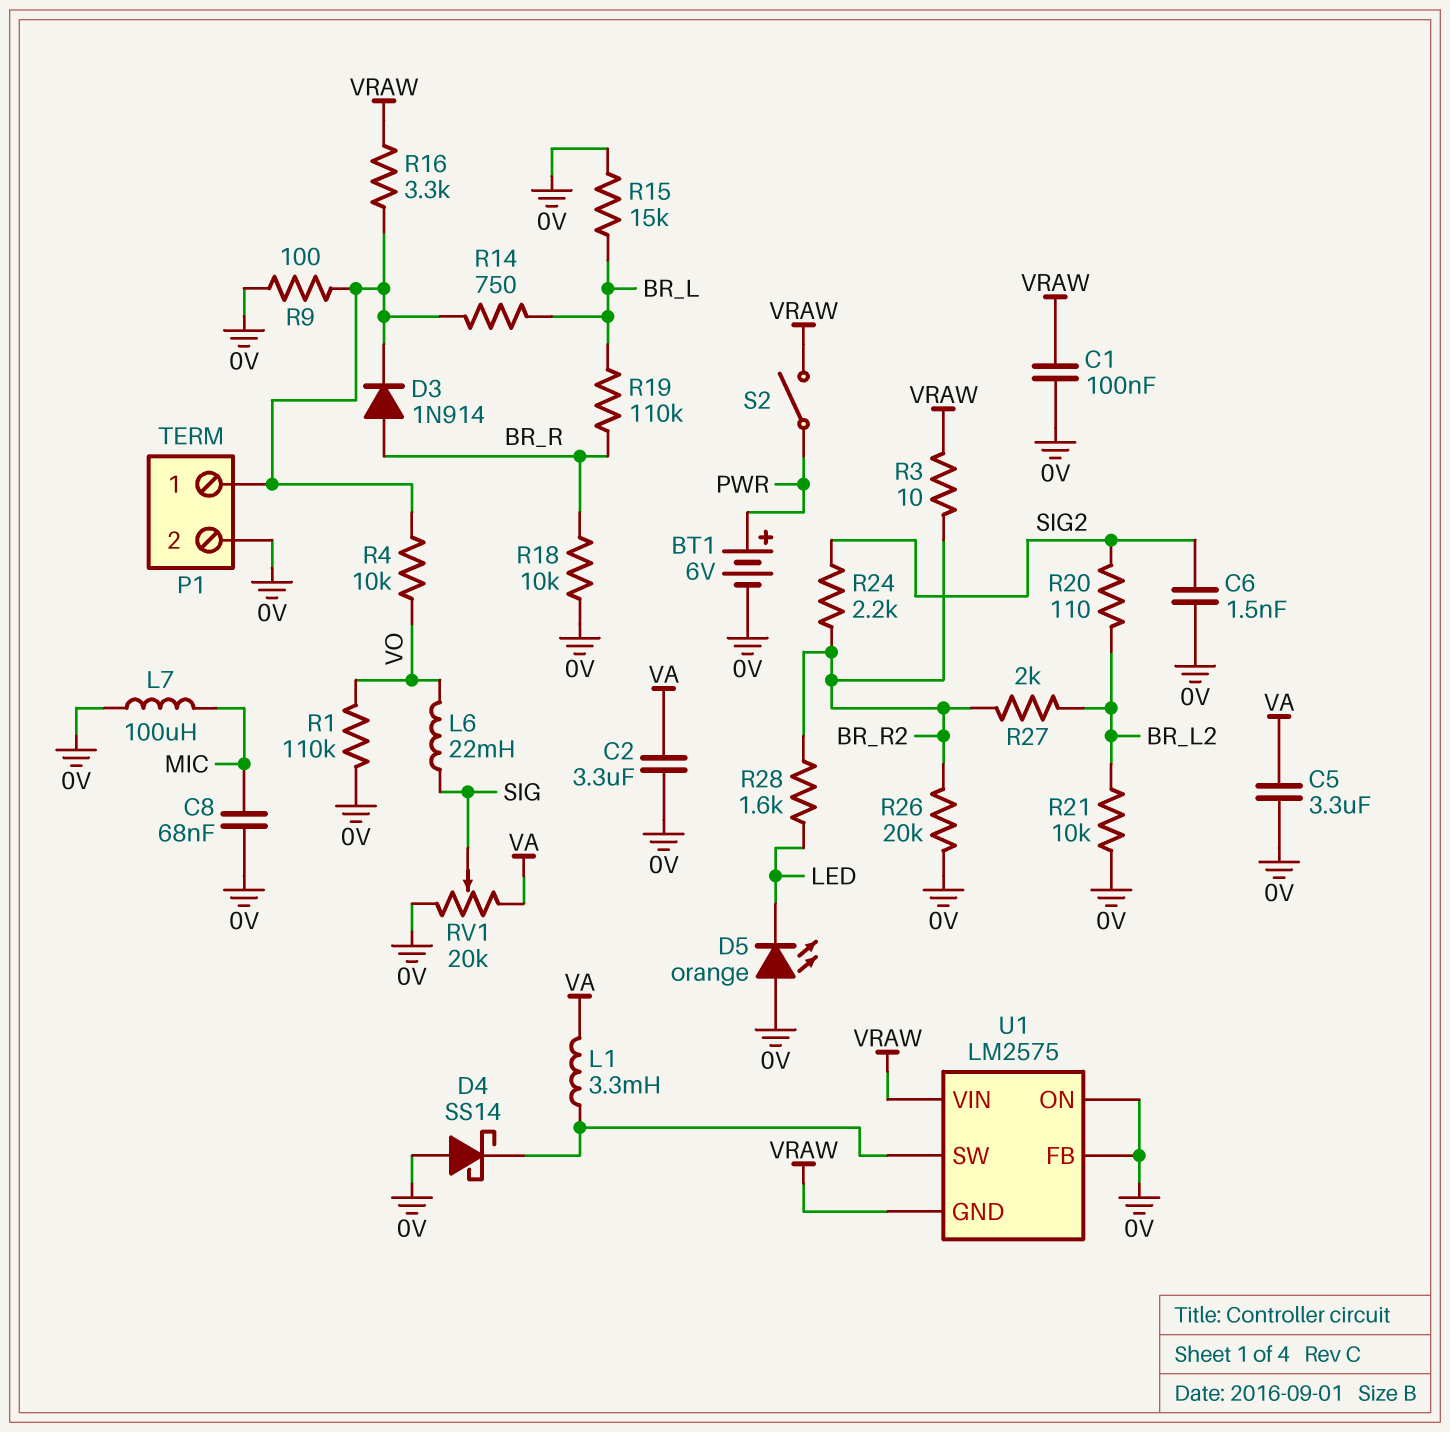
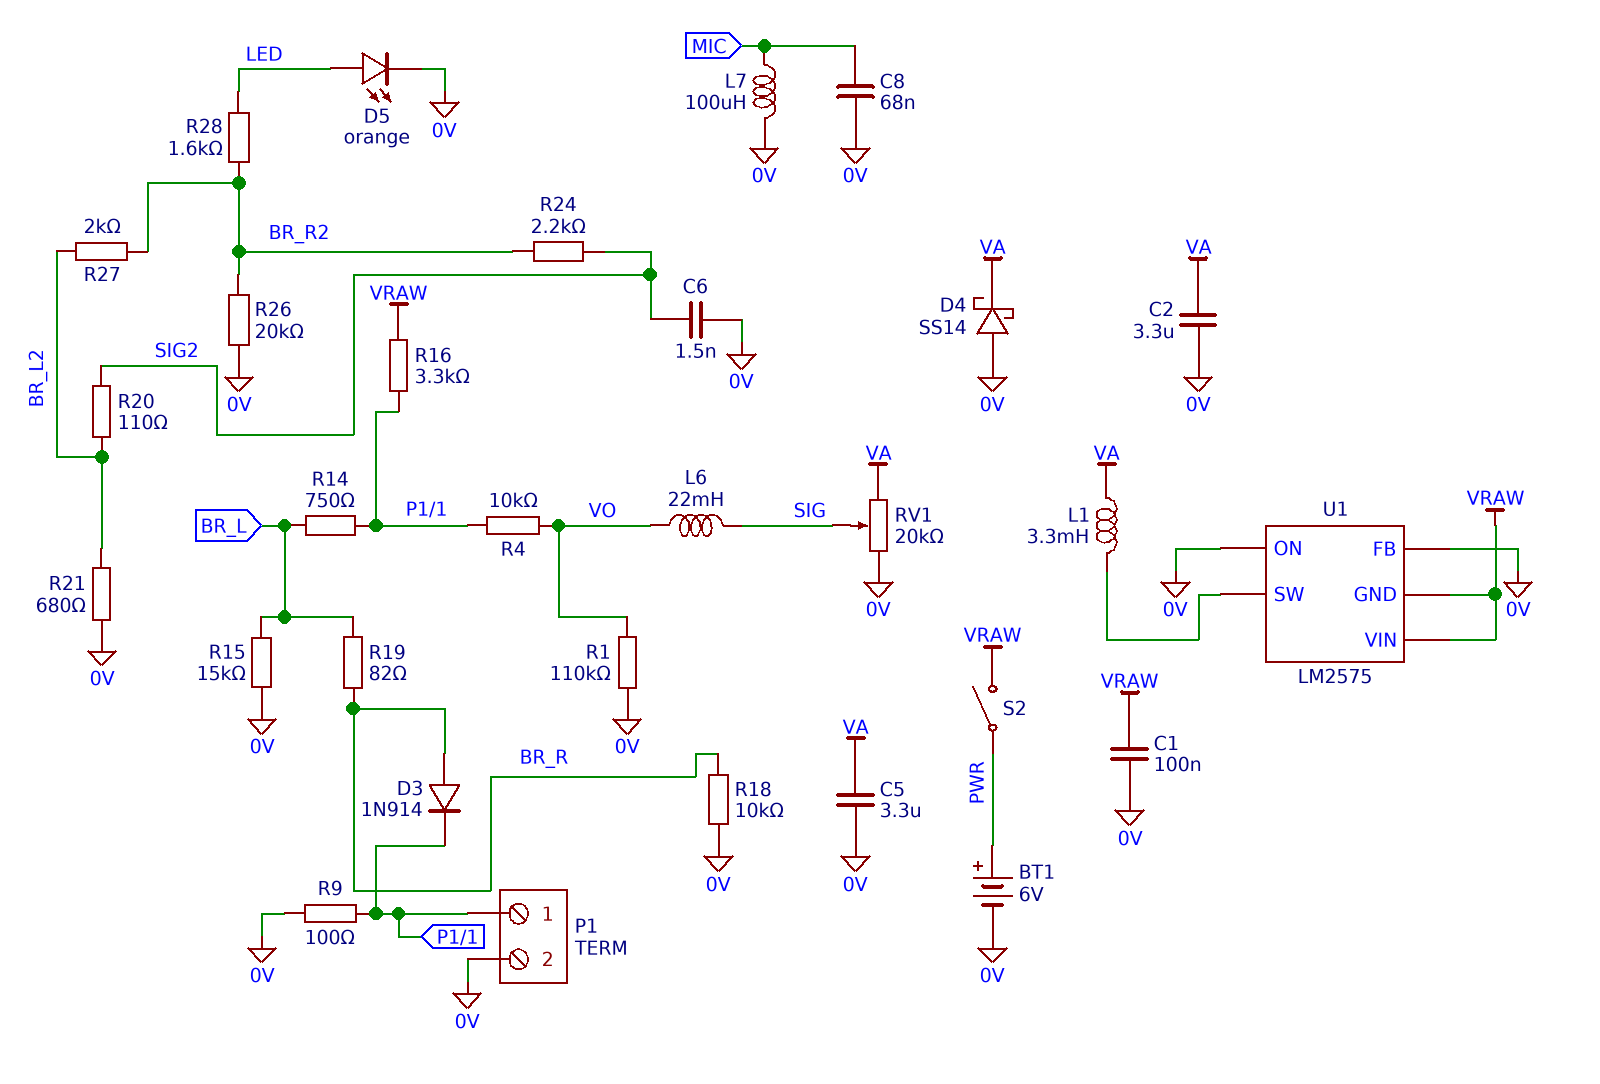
D4: schottky SS14 (A 0V, K U1/SW) -> schottky SS14 (A 0V, K VA)
D5: LED orange (A 0V, K LED) -> LED orange (A LED, K 0V)
R3: 10 (BR_R2, VRAW) -> none
R19: 110k (BR_L, BR_R) -> 82 (BR_L, BR_R)
R21: 10k (0V, BR_L2) -> 680 (0V, BR_L2)

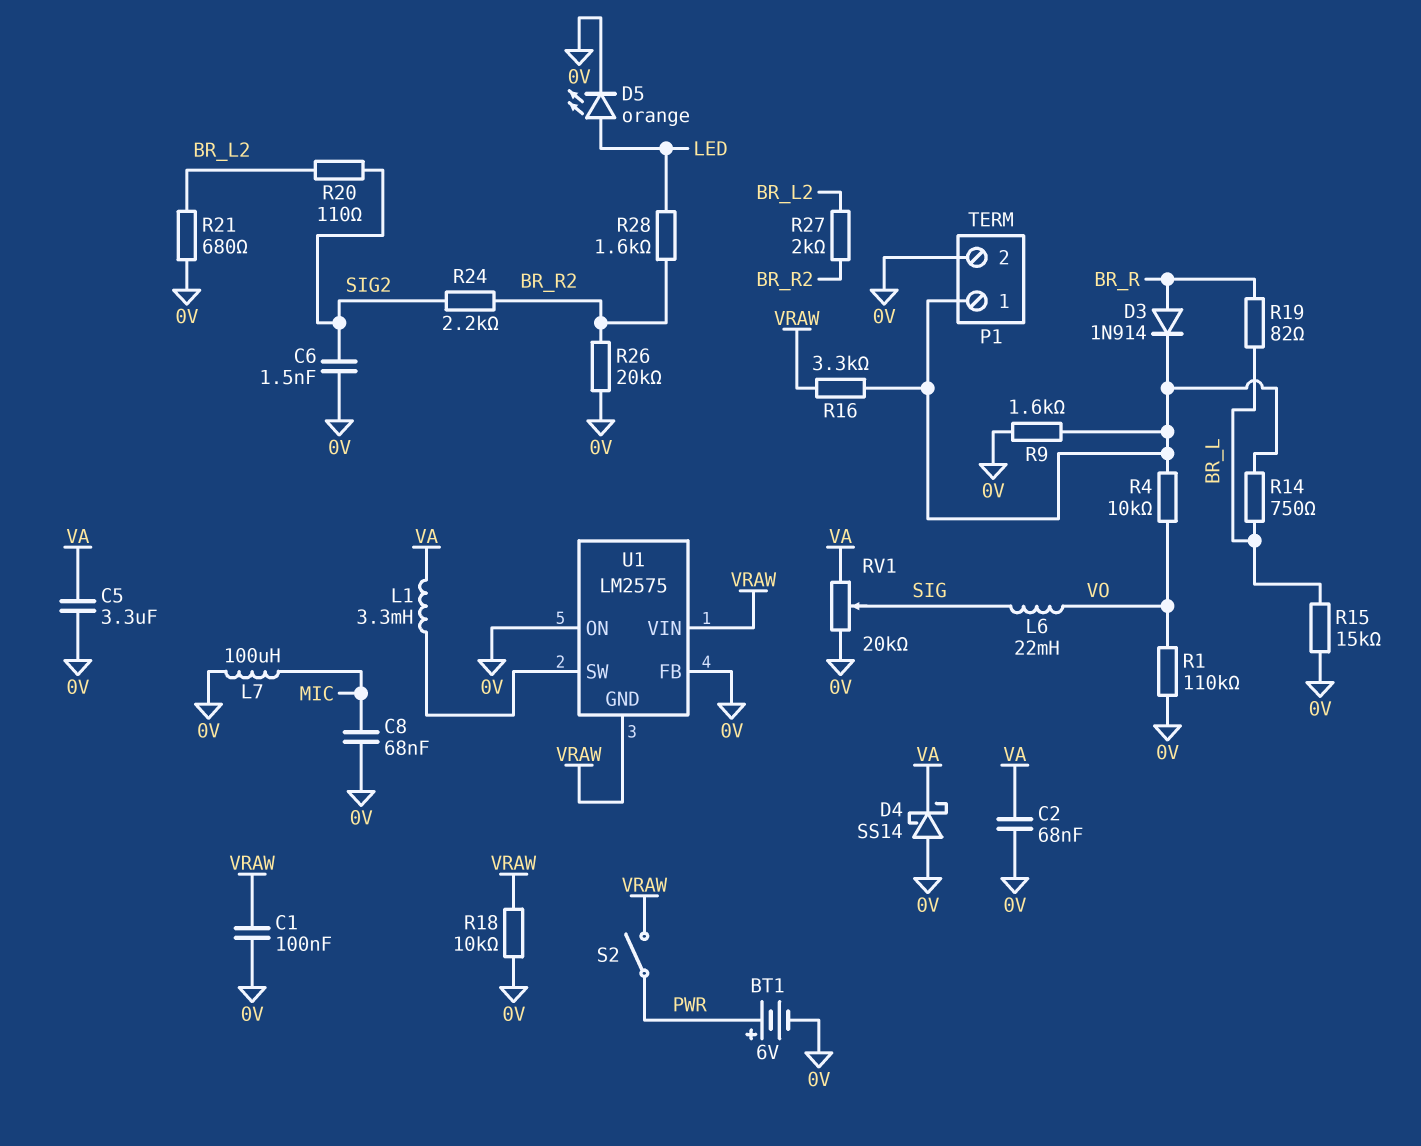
C2: 3.3uF (0V, VA) -> 68nF (0V, VA)
R9: 100 (0V, P1/1) -> 1.6k (0V, P1/1)
R18: 10k (0V, BR_R) -> 10k (0V, VRAW)

